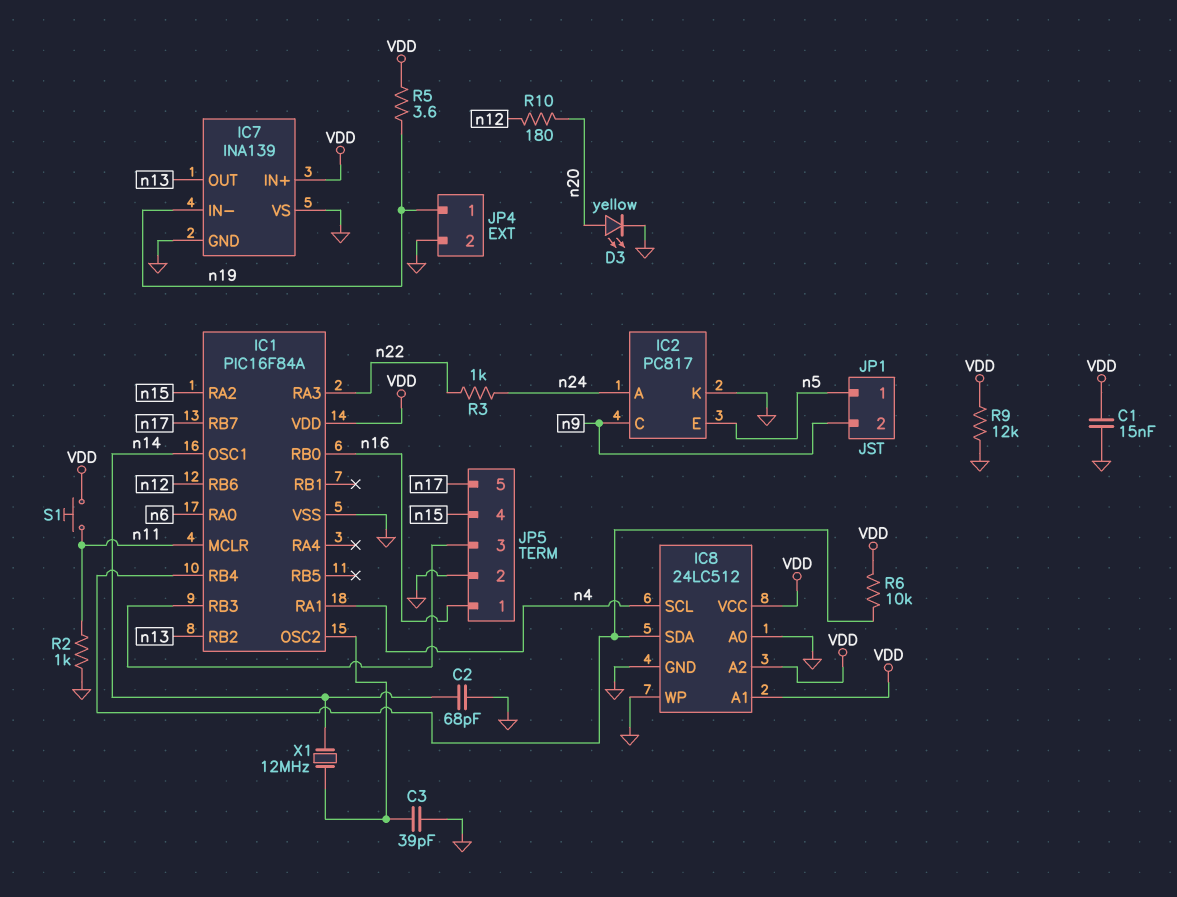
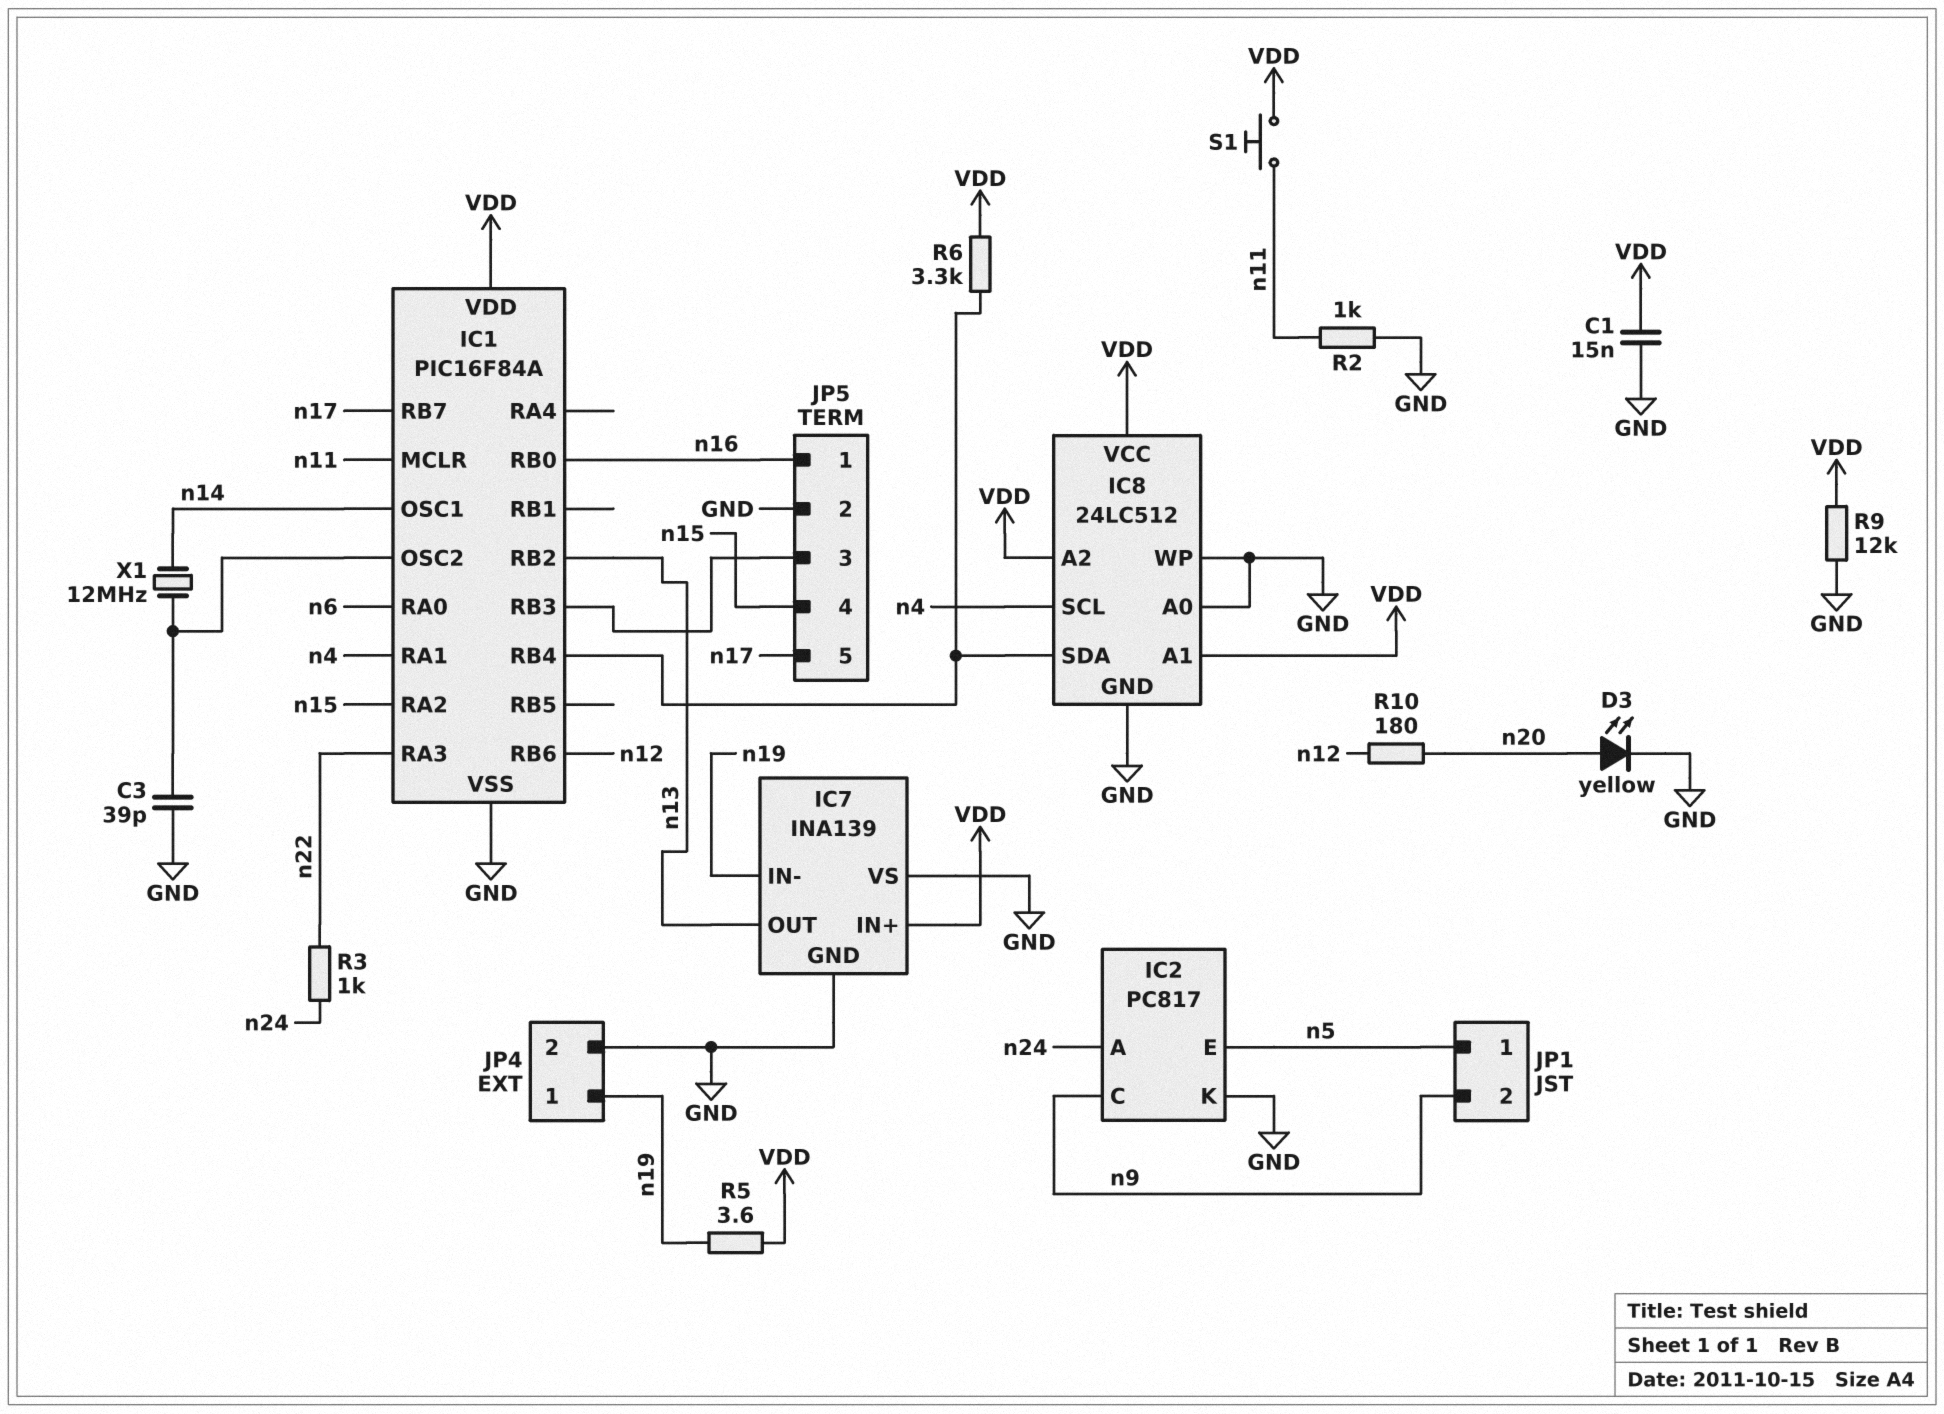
C2: 68pF (GND, n14) -> none
R6: 10k (IC1/RB4, VDD) -> 3.3k (IC1/RB4, VDD)

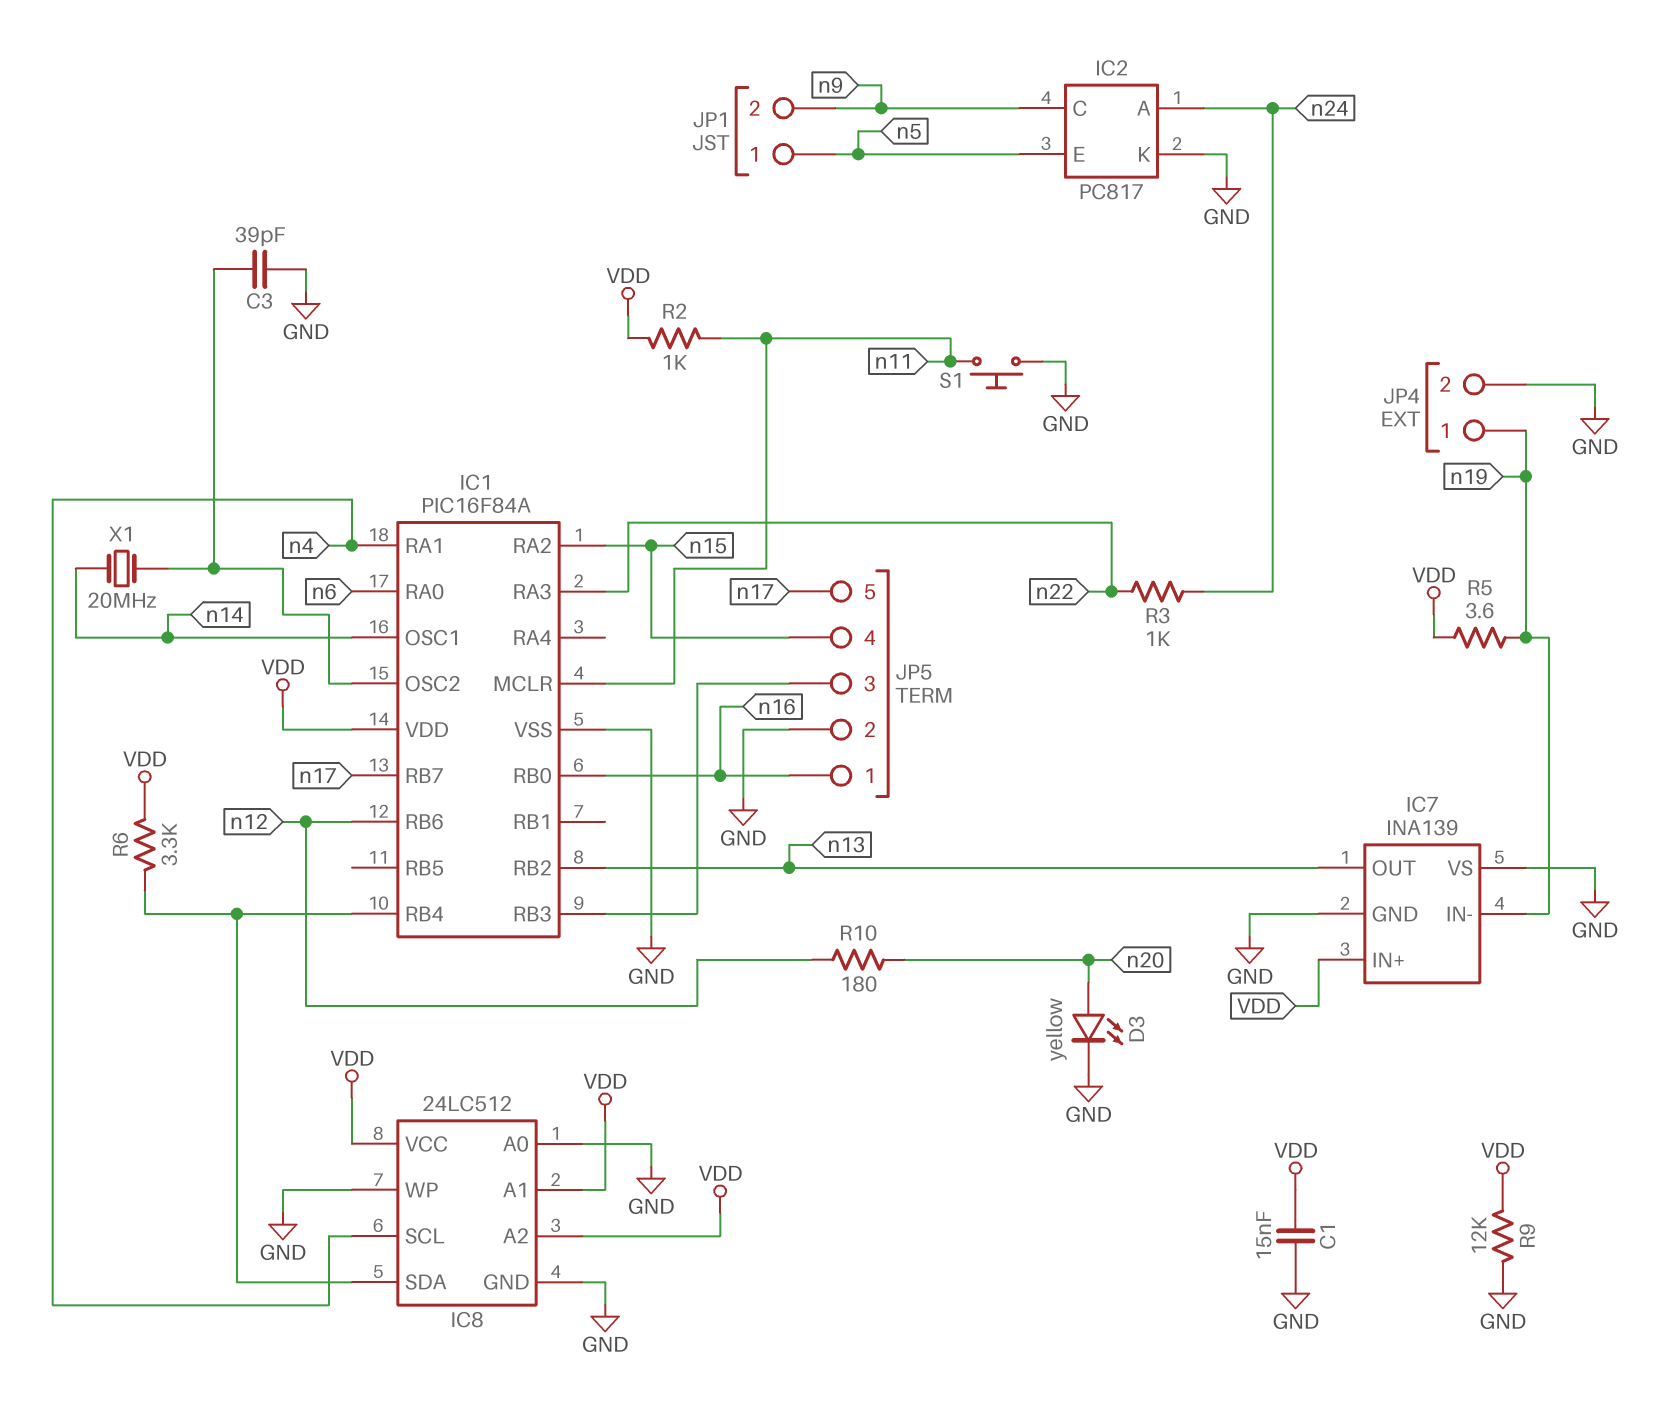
R2: 1k (GND, n11) -> 1k (VDD, n11)
S1: button (VDD, n11) -> button (GND, n11)
X1: 12MHz (IC1/OSC2, n14) -> 20MHz (IC1/OSC2, n14)

